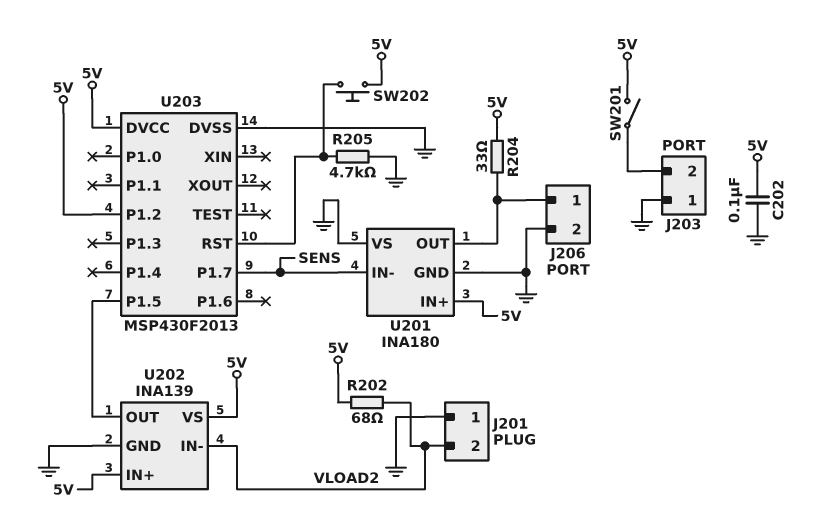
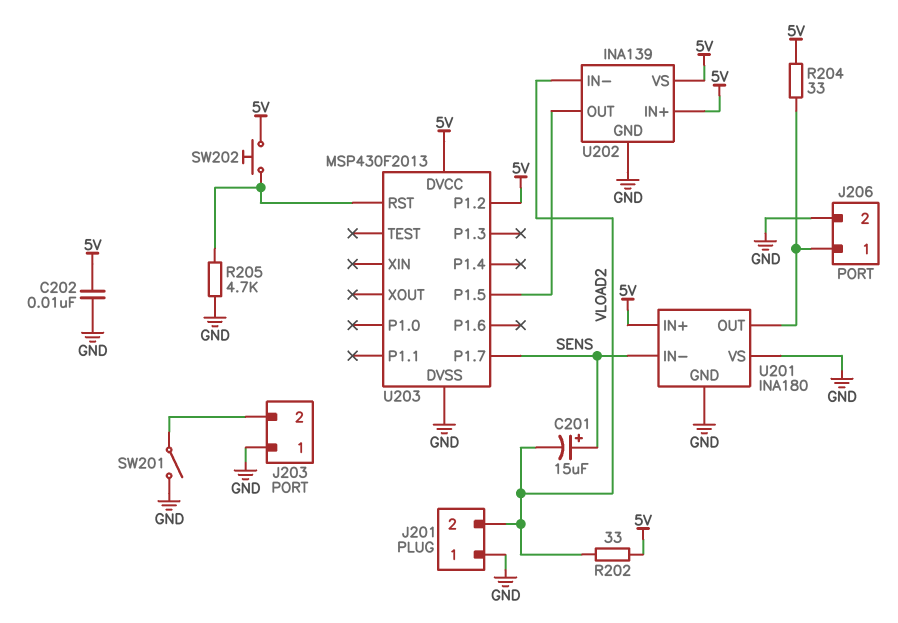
C201: none -> 15uF (plus SENS, minus VLOAD2)
C202: 100nF (5V, GND) -> 10nF (5V, GND)
R202: 68 (5V, VLOAD2) -> 33 (5V, VLOAD2)
SW201: switch (5V, J203/2) -> switch (GND, J203/2)

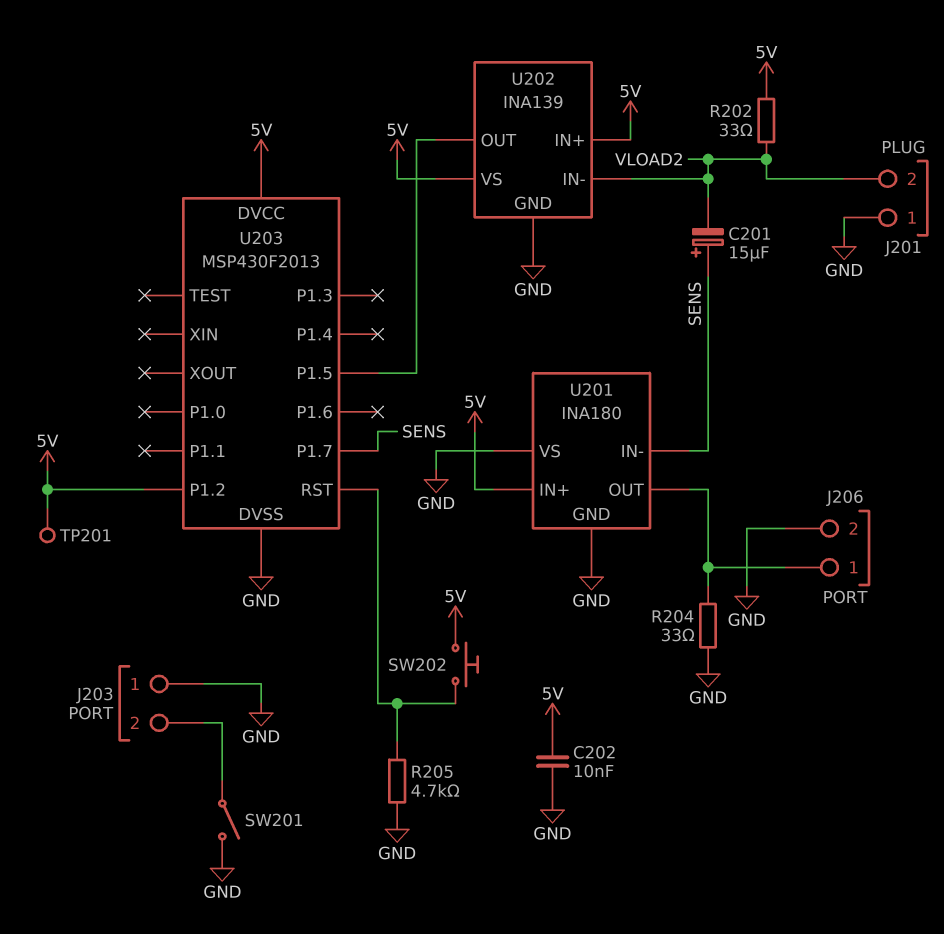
R204: 33 (5V, J206/1) -> 33 (GND, J206/1)
TP201: none -> test point (5V)

